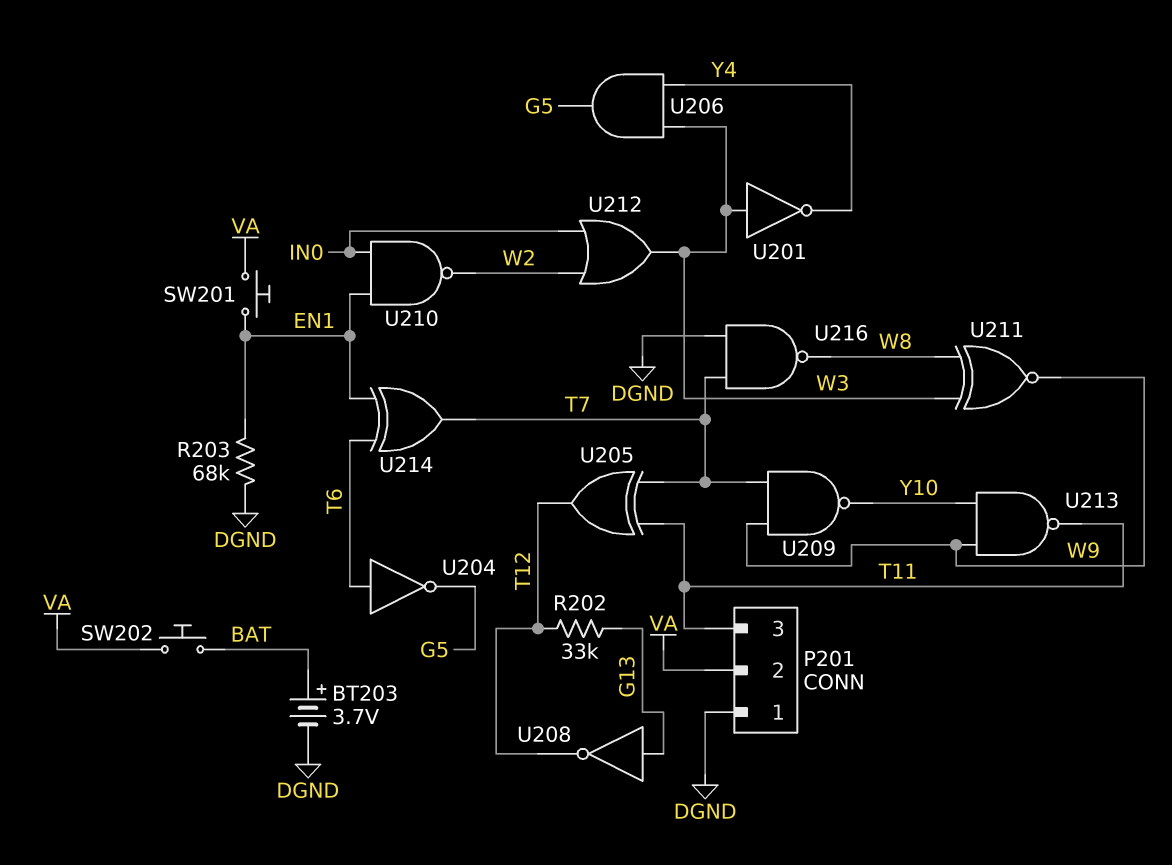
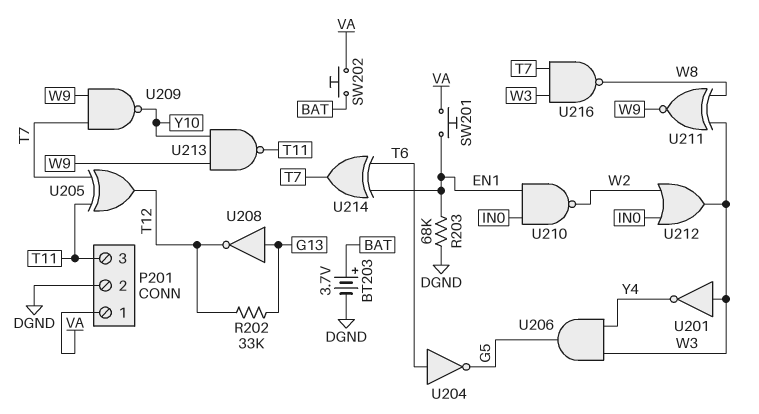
P201 pin 1: DGND -> VA
P201 pin 2: VA -> DGND
U216: NAND (in DGND, in T7, out W8) -> NAND (in T7, in W3, out W8)

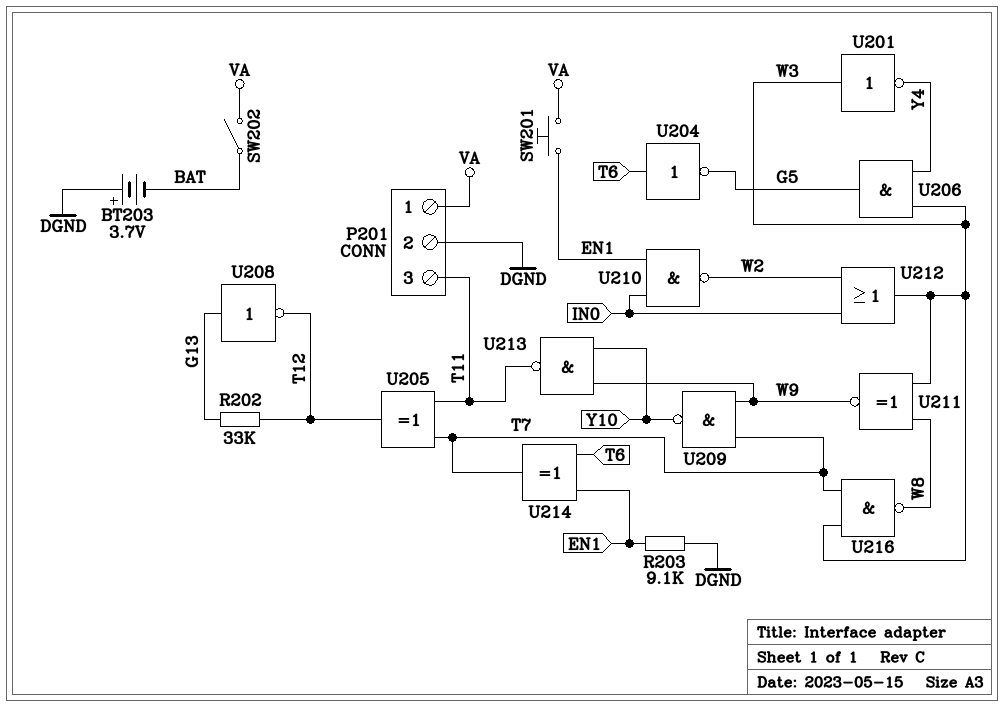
BT203: 3.7V (plus BAT, minus DGND) -> 3.7V (plus DGND, minus BAT)
R203: 68k (DGND, EN1) -> 9.1k (DGND, EN1)
SW202: button (BAT, VA) -> switch (BAT, VA)

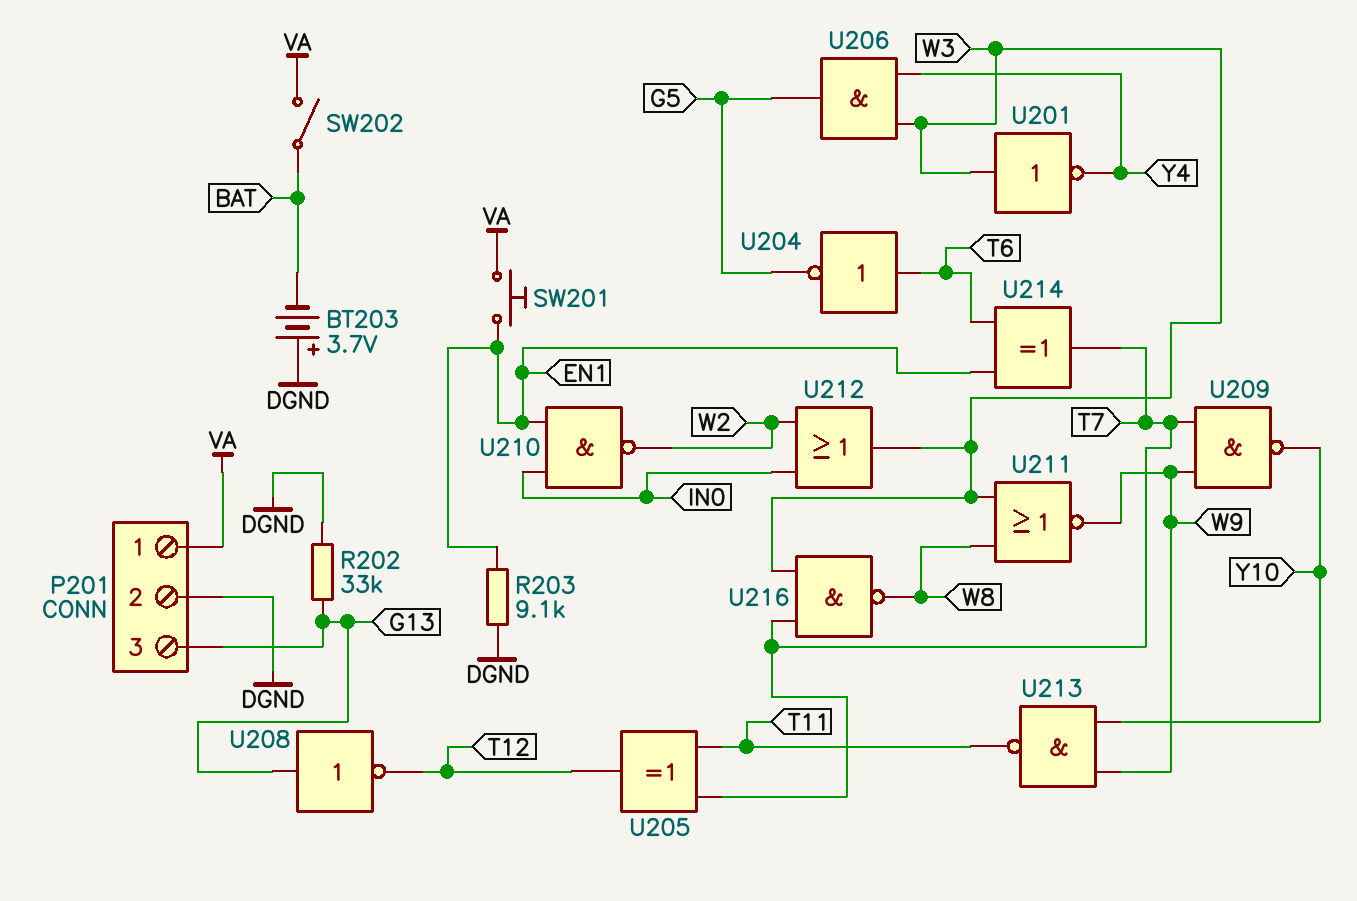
P201 pin 3: T11 -> G13
R202: 33k (G13, T12) -> 33k (DGND, G13)
U211: XNOR (in W3, in W8, out W9) -> NOR (in W3, in W8, out W9)

